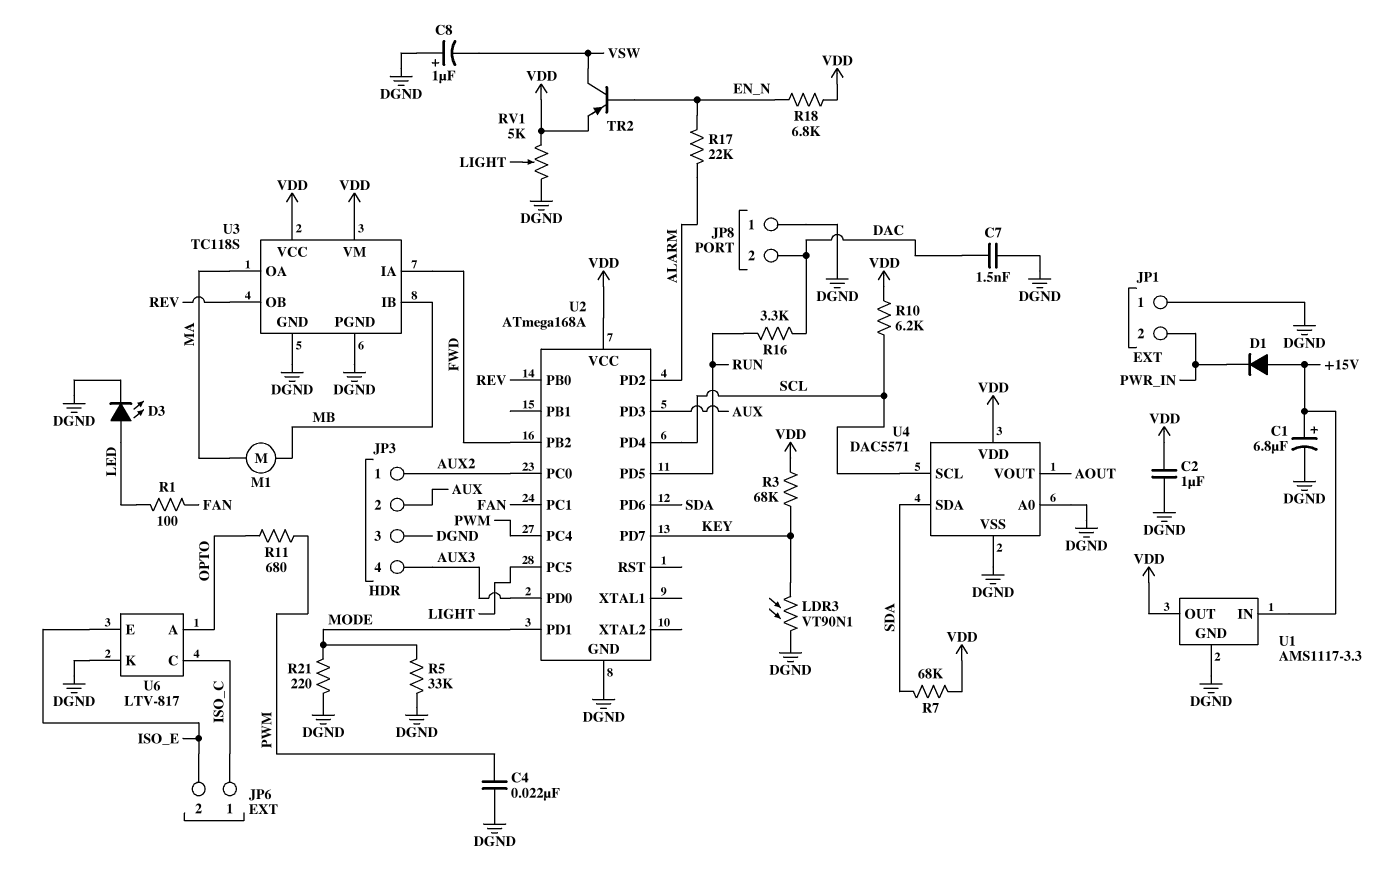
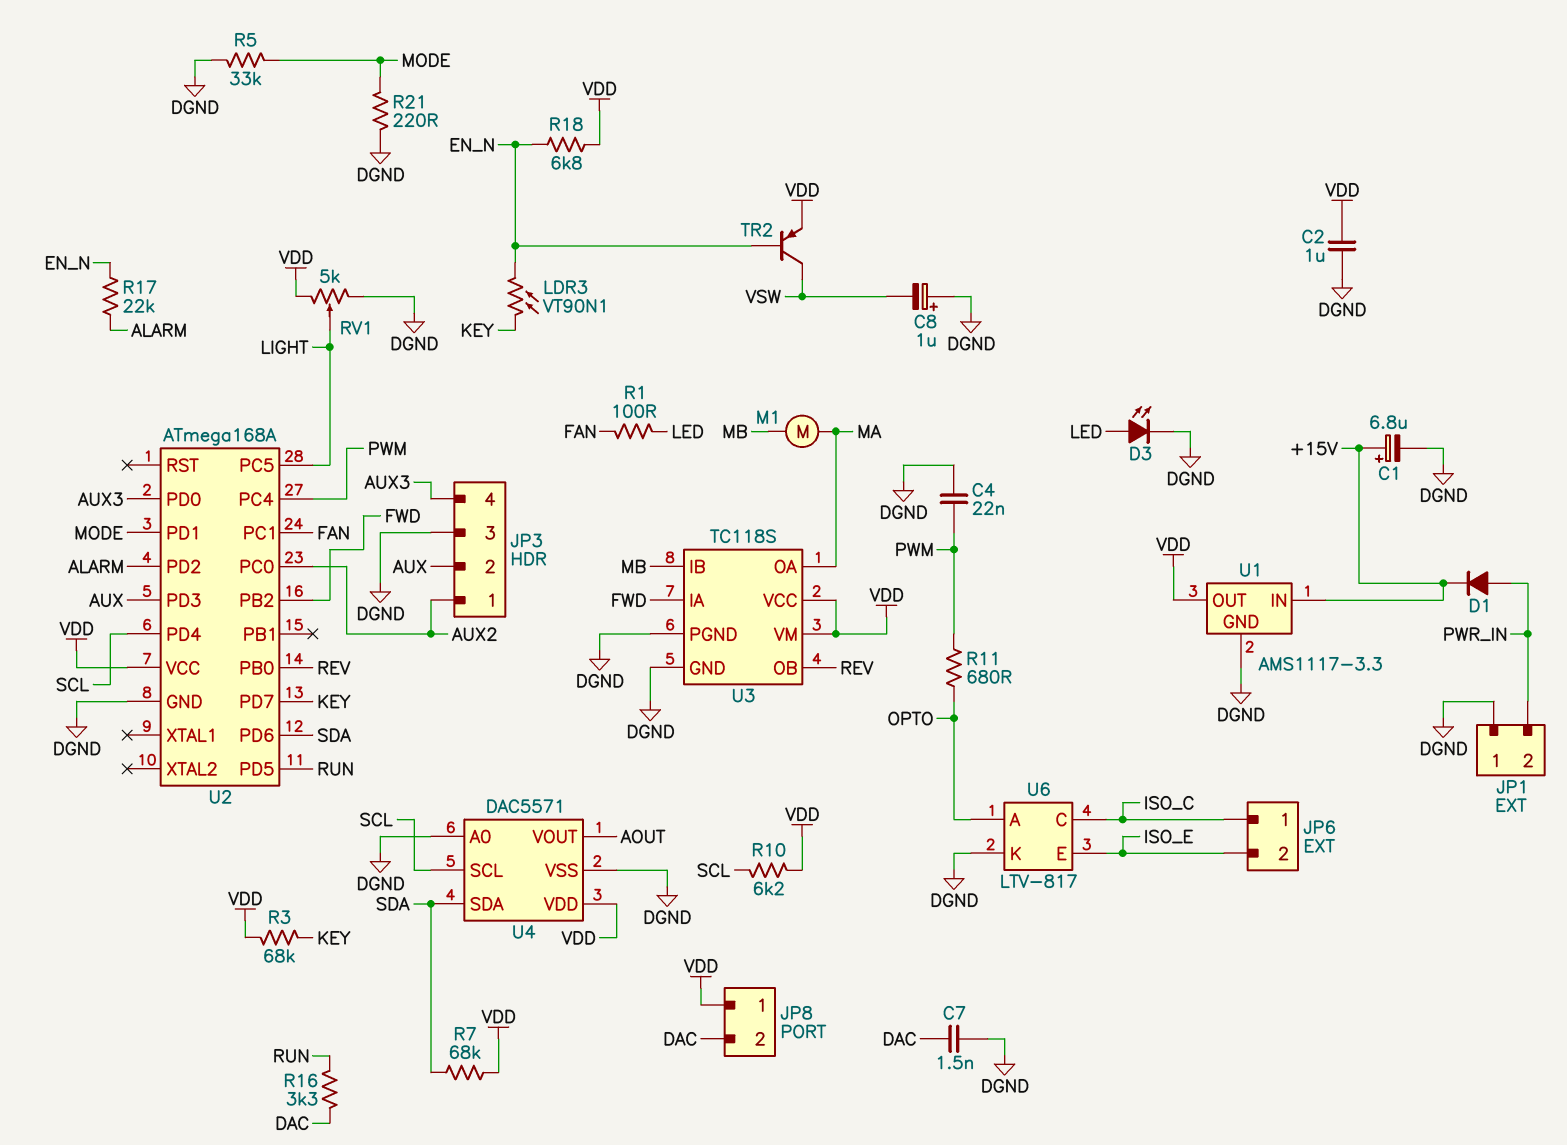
D1: diode (A +15V, K PWR_IN) -> diode (A PWR_IN, K +15V)
JP8 pin 1: DGND -> VDD
LDR3: VT90N1 (DGND, KEY) -> VT90N1 (EN_N, KEY)

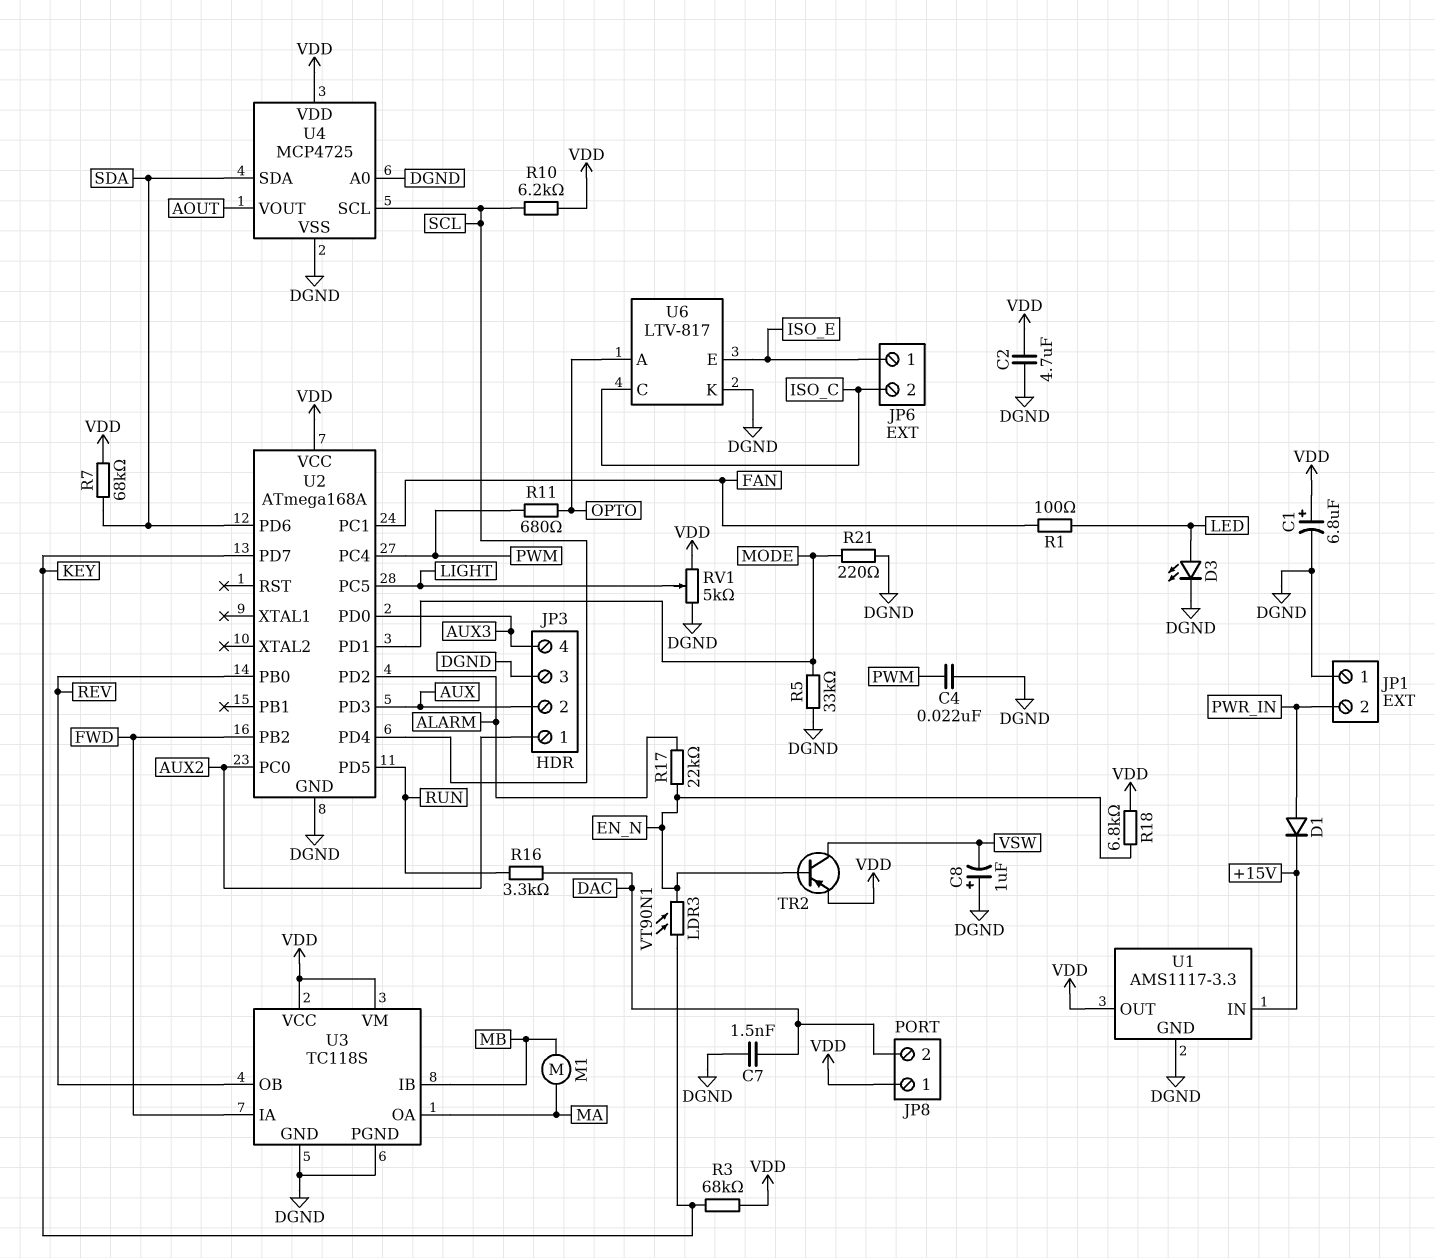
C1: 6.8uF (plus +15V, minus DGND) -> 6.8uF (plus VDD, minus DGND)
C2: 1uF (DGND, VDD) -> 4.7uF (DGND, VDD)
JP6 pin 1: ISO_C -> ISO_E
JP6 pin 2: ISO_E -> ISO_C
U4: DAC5571 -> MCP4725

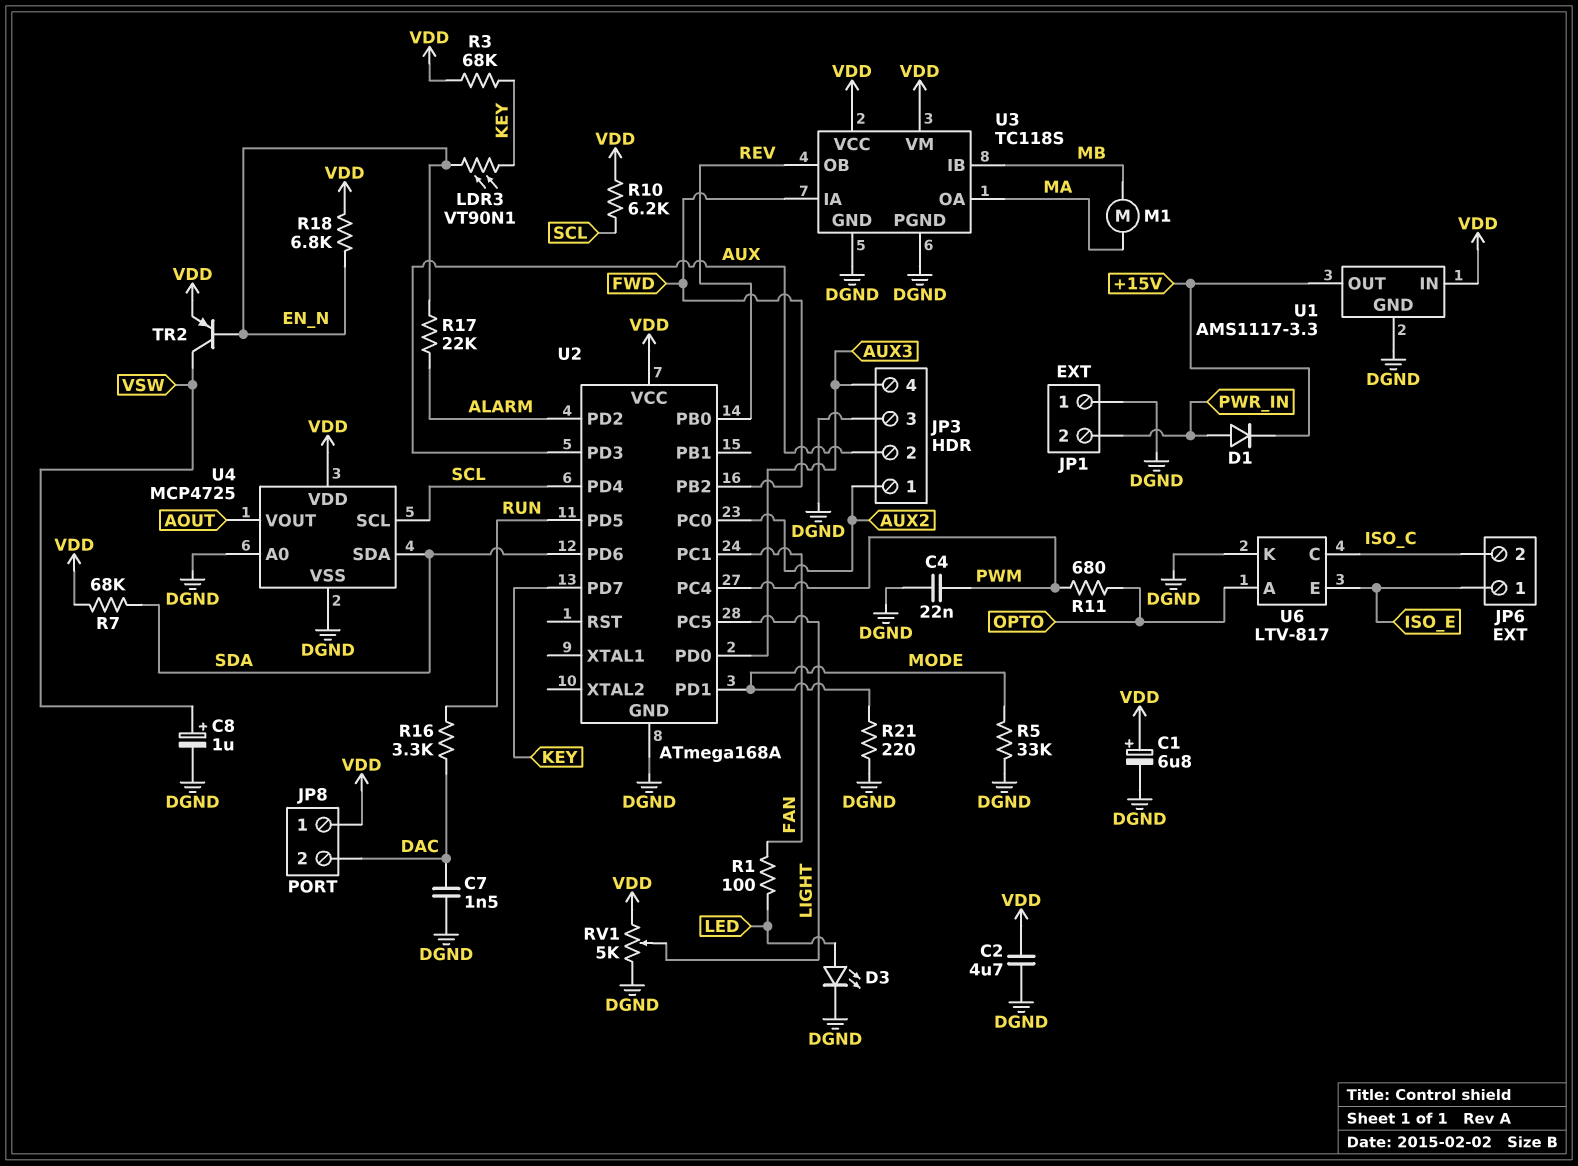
C8: 1uF (plus DGND, minus VSW) -> 1uF (plus VSW, minus DGND)
U1 pin IN: +15V -> VDD
U1 pin OUT: VDD -> +15V

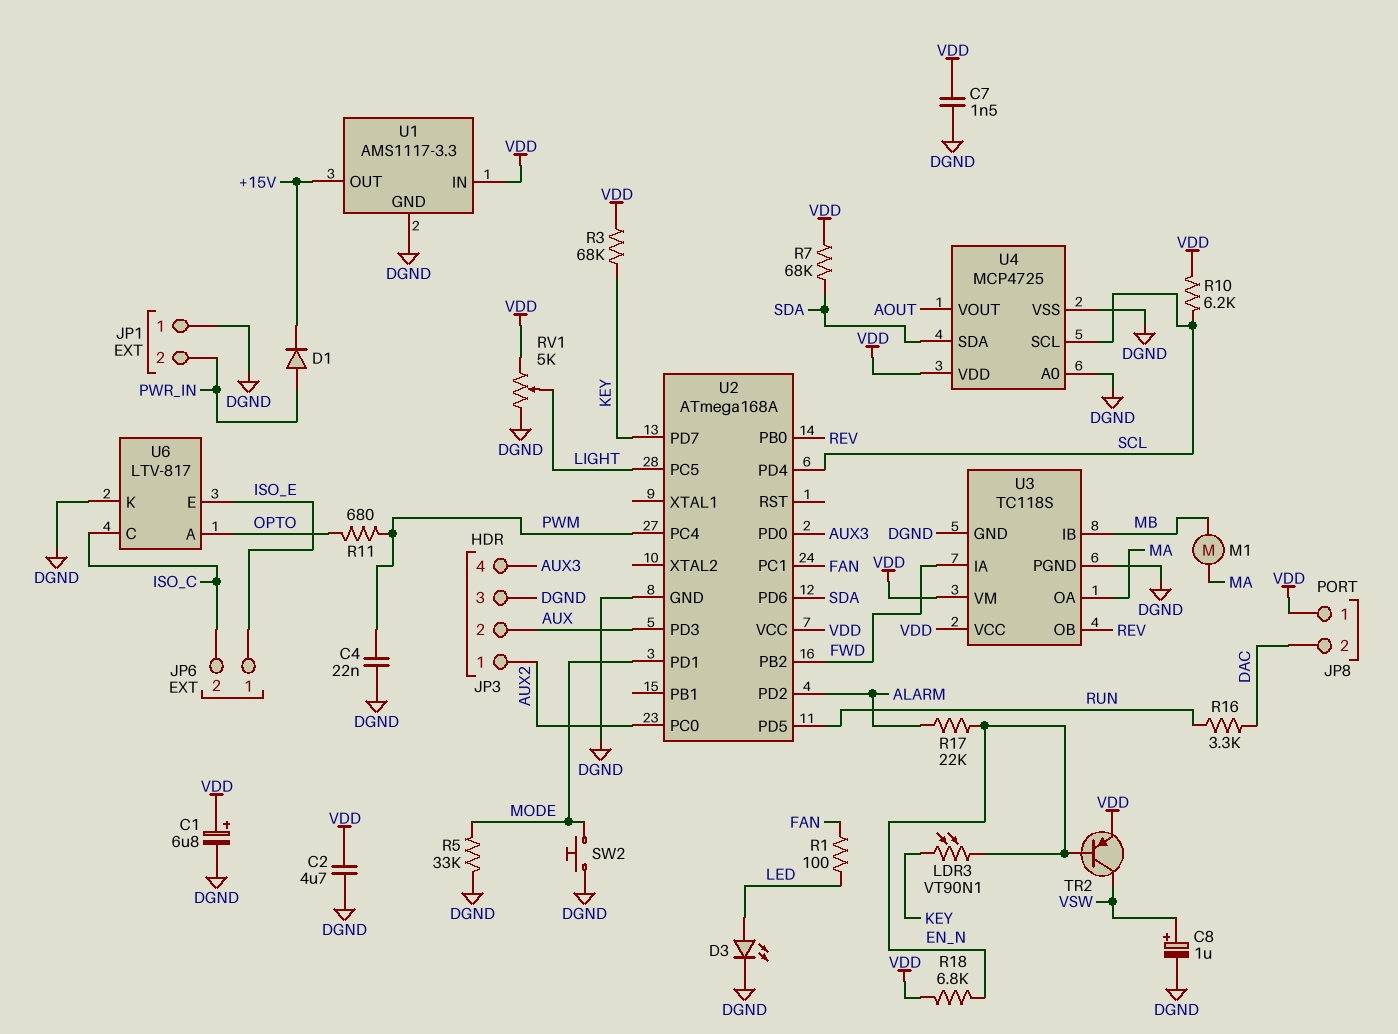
C7: 1.5nF (DAC, DGND) -> 1.5nF (DGND, VDD)
R21: 220 (DGND, MODE) -> none
SW2: none -> button (DGND, MODE)

